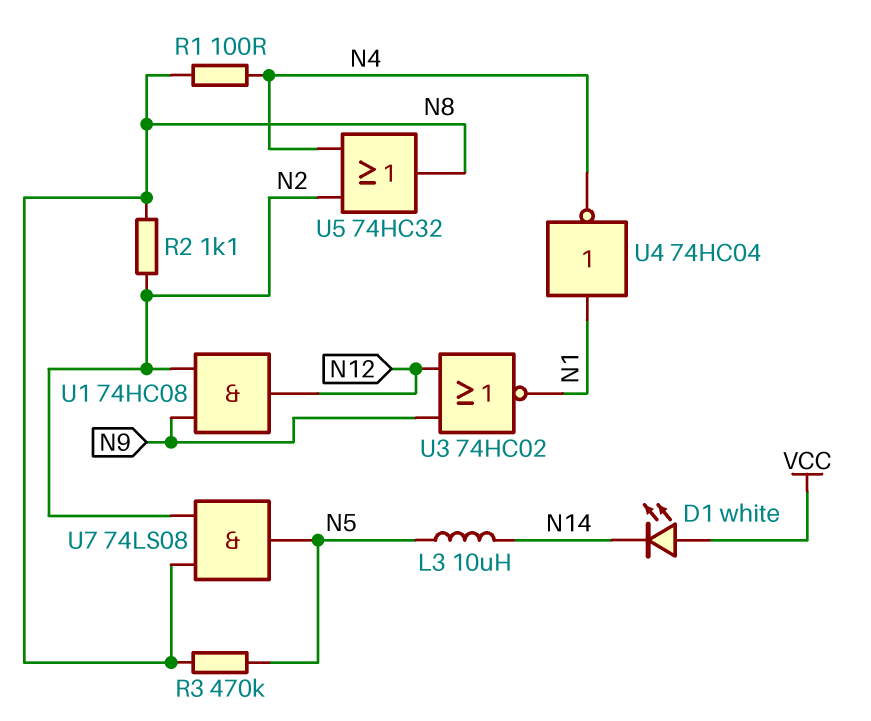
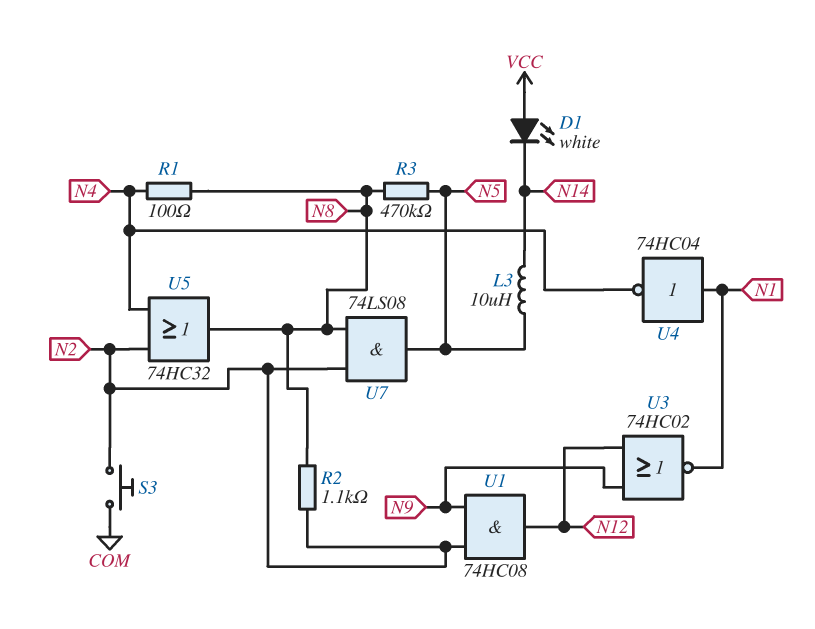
S3: none -> button (COM, N2)

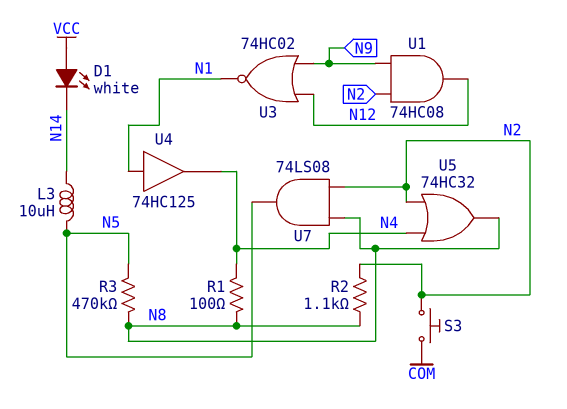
U4: NOT 74HC04 (in N1, out N4) -> buffer 74HC125 (in N1, out N4)

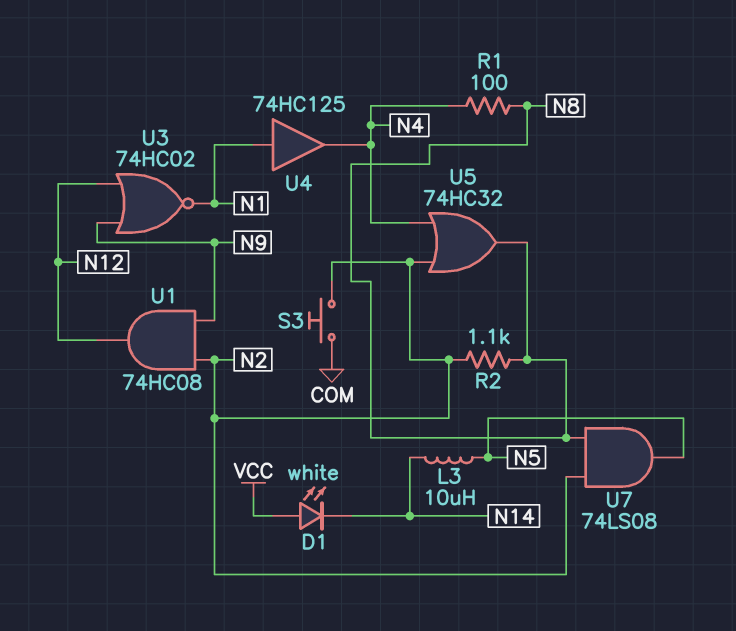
R3: 470k (N5, N8) -> none

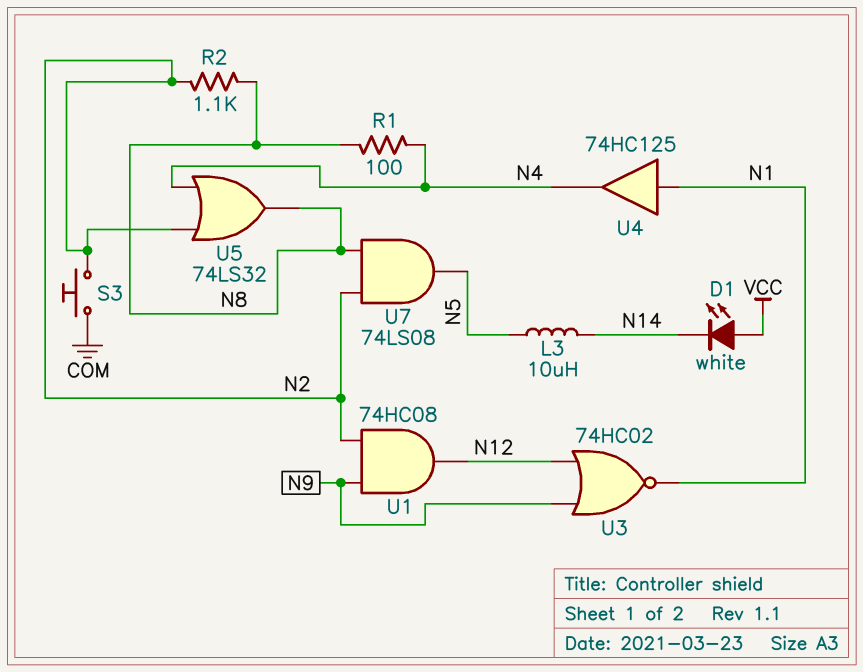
U5: OR 74HC32 (in N2, in N4, out N8) -> OR 74LS32 (in N2, in N4, out N8)

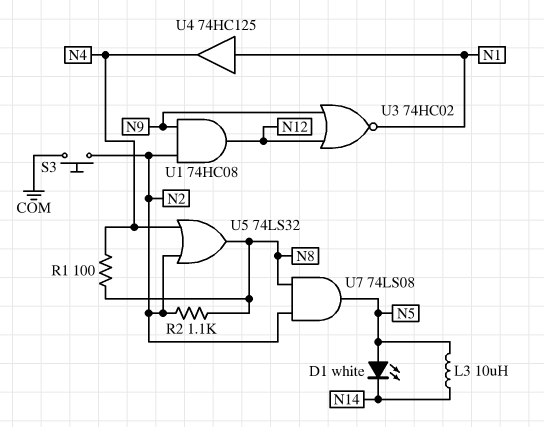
D1: LED white (A VCC, K N14) -> LED white (A N5, K N14)

